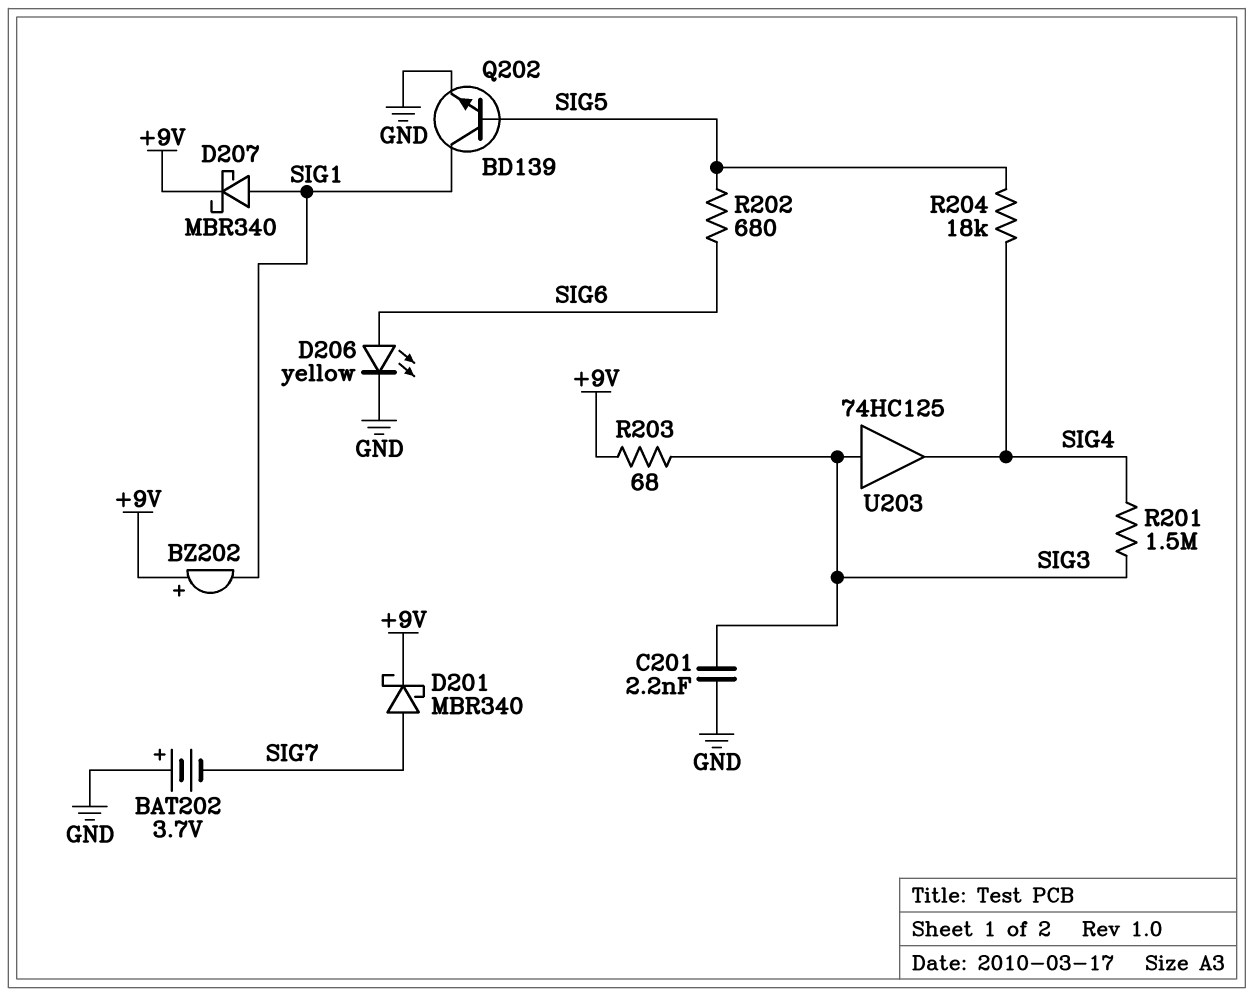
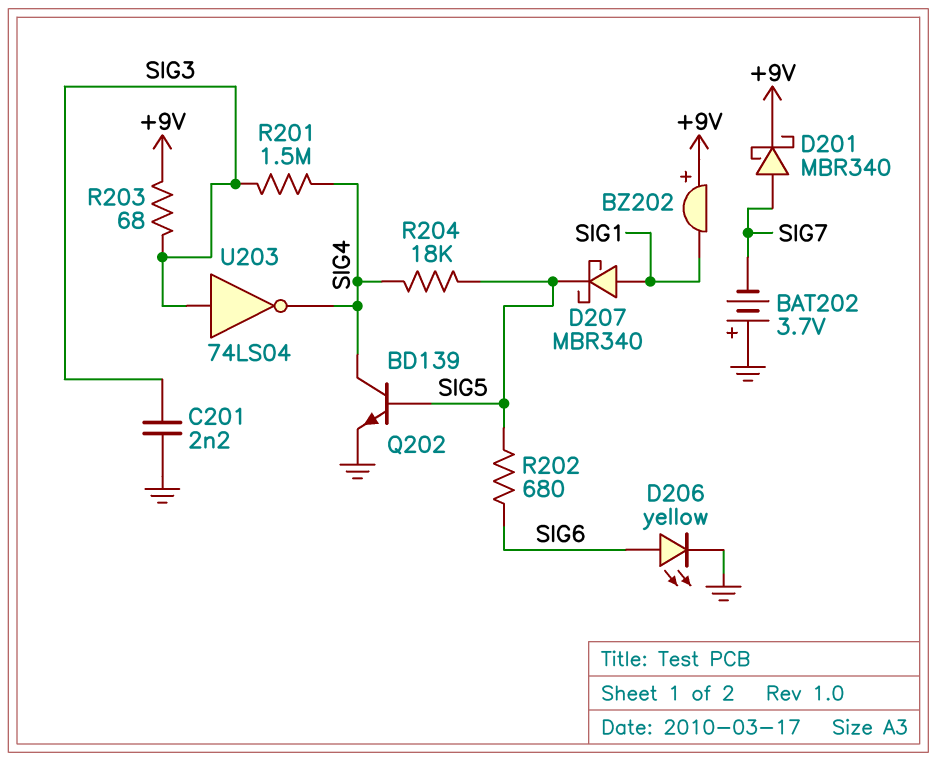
D207: schottky MBR340 (A SIG1, K +9V) -> schottky MBR340 (A SIG1, K SIG5)
Q202: NPN BD139 (B SIG5, C SIG1, E GND) -> NPN BD139 (B SIG5, C SIG4, E GND)
U203: buffer 74HC125 (in SIG3, out SIG4) -> NOT 74LS04 (in SIG3, out SIG4)

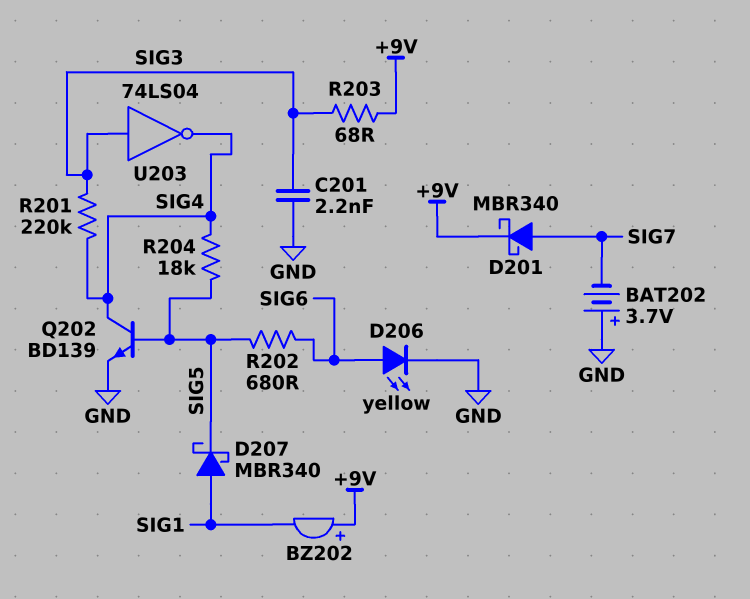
R201: 1.5M (SIG3, SIG4) -> 220k (SIG3, SIG4)

